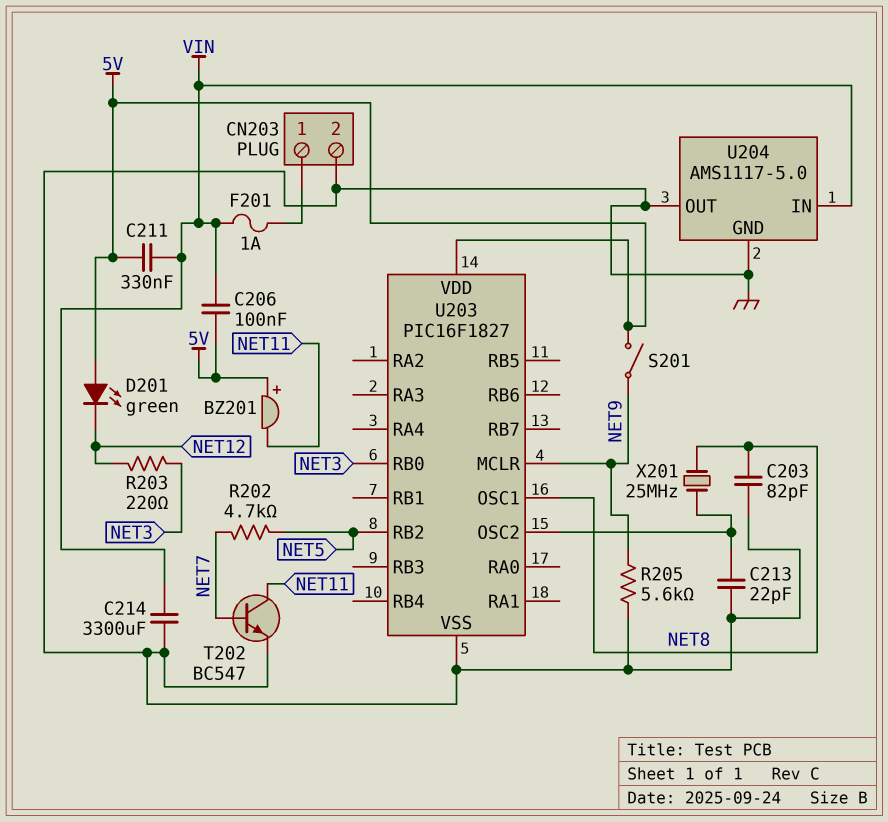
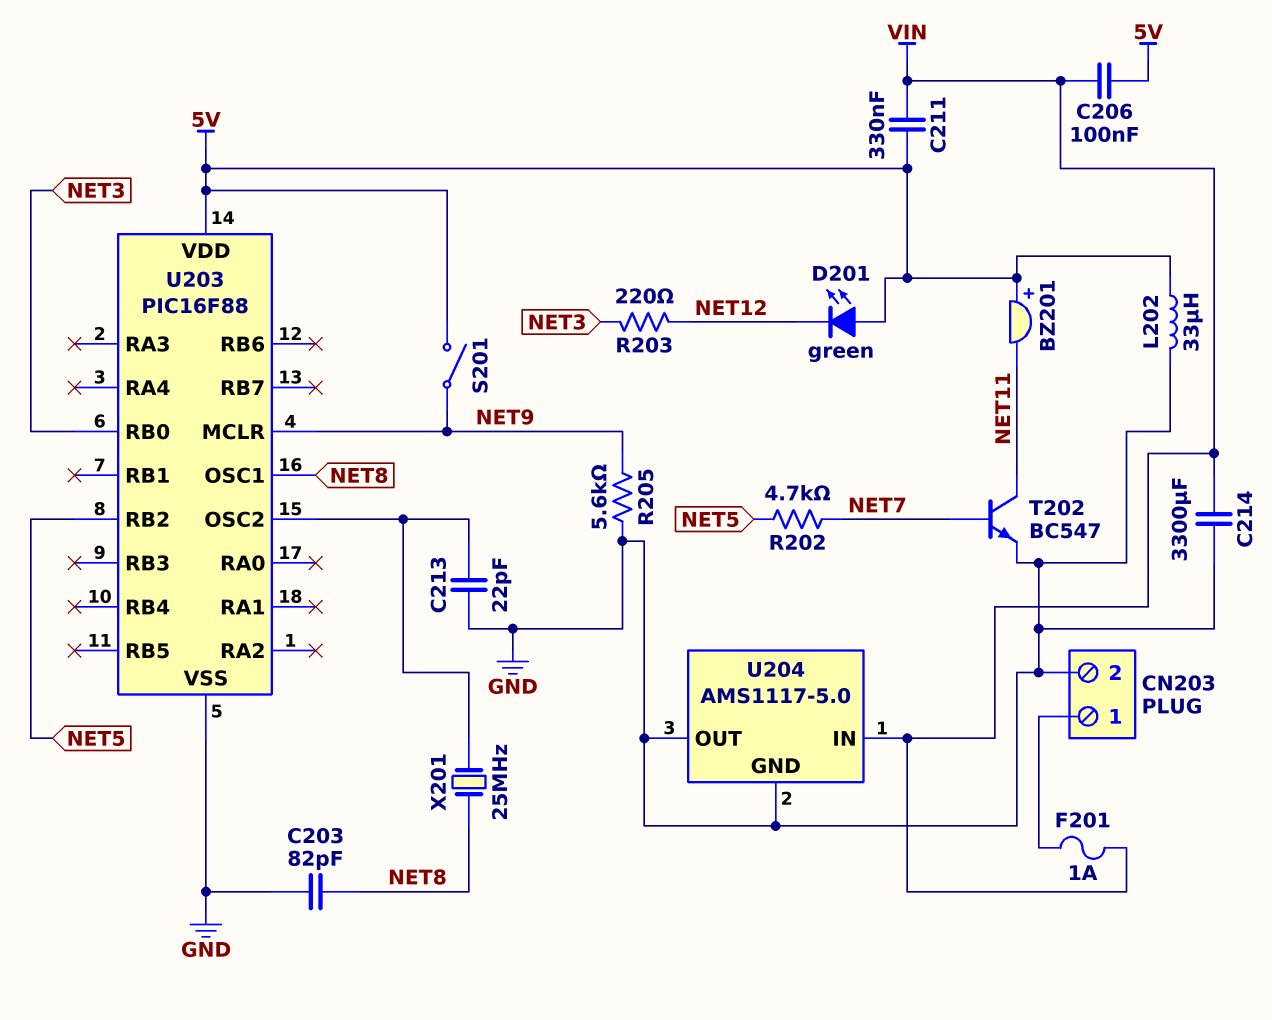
L202: none -> 33uH (5V, GND)
U203: PIC16F1827 -> PIC16F88

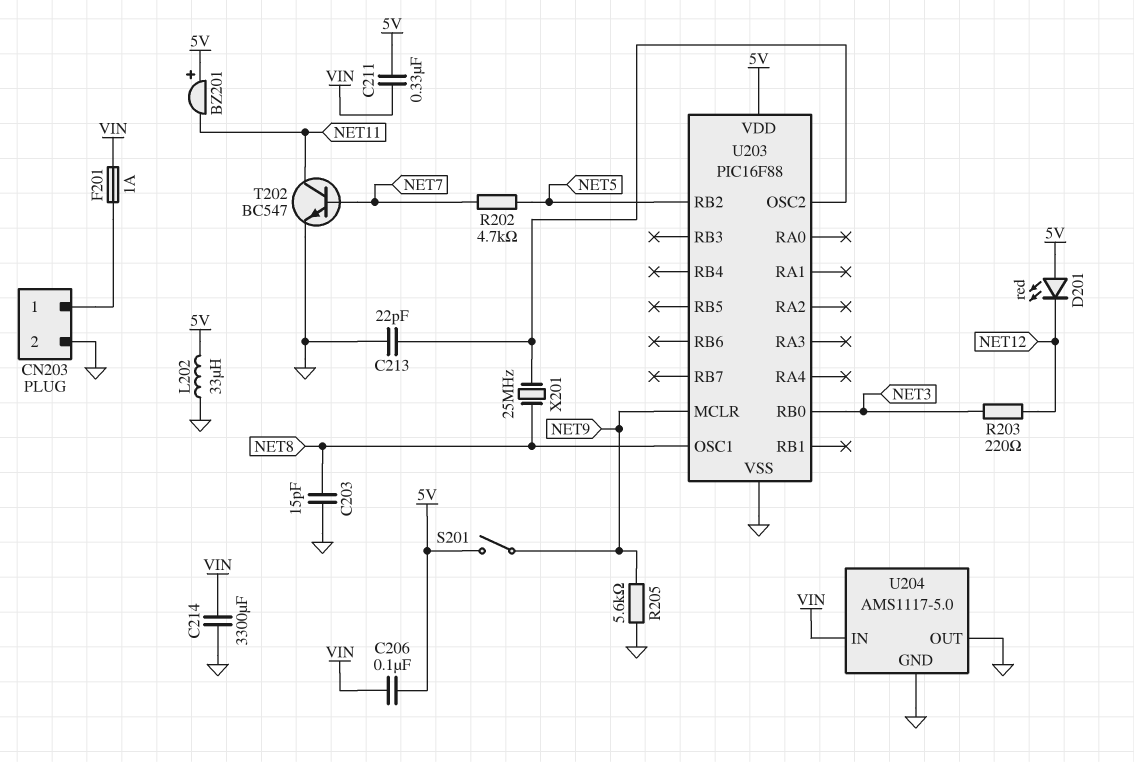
C203: 82pF (GND, NET8) -> 15pF (GND, NET8)
D201: LED green (A 5V, K NET12) -> LED red (A 5V, K NET12)

